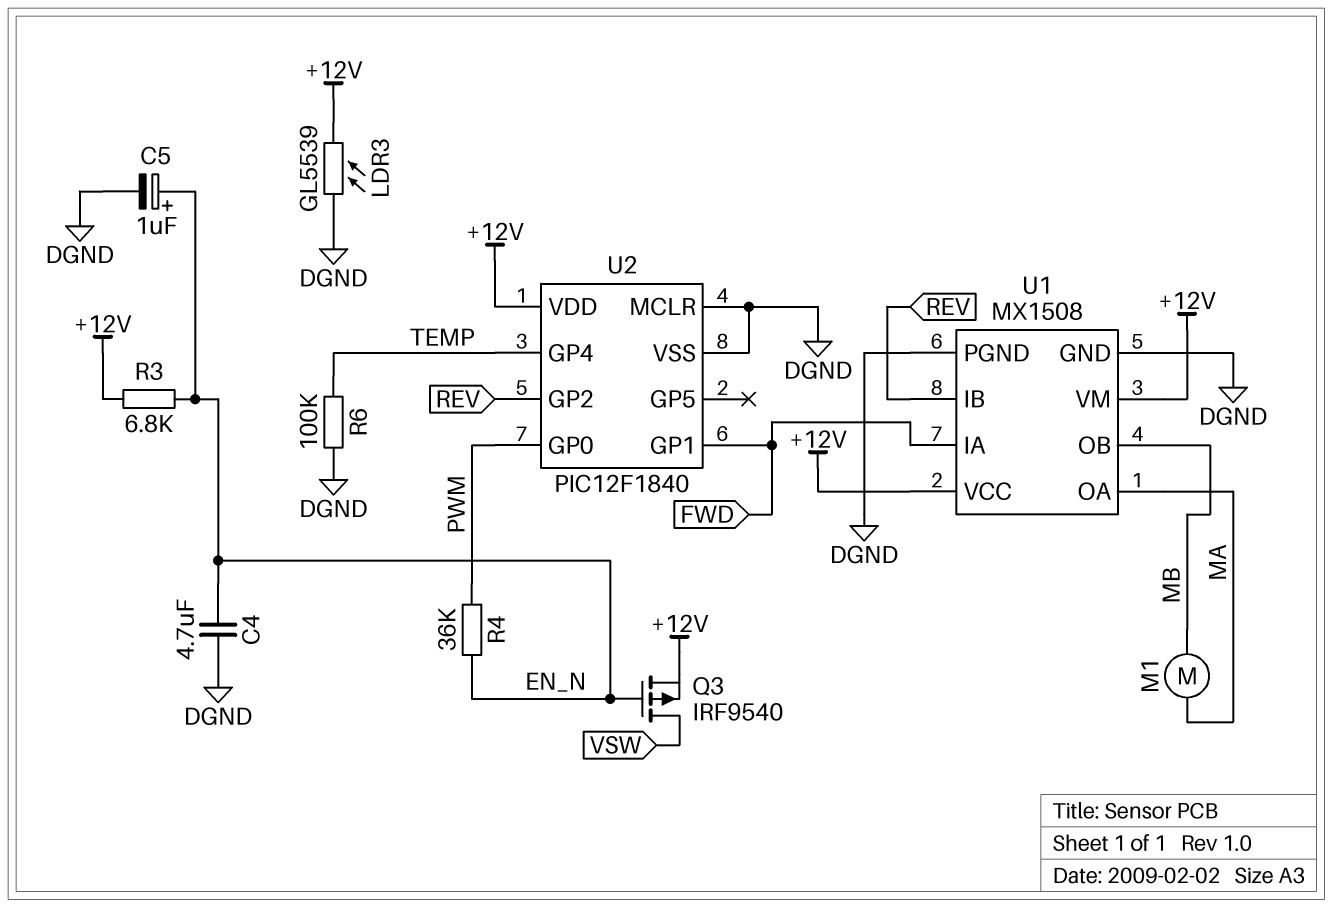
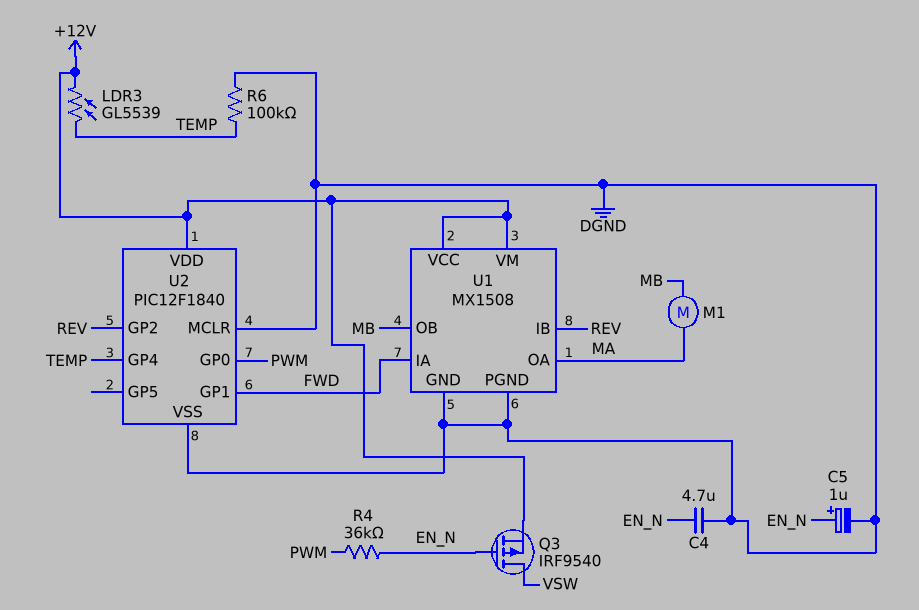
LDR3: GL5539 (+12V, DGND) -> GL5539 (+12V, TEMP)
R3: 6.8k (+12V, EN_N) -> none

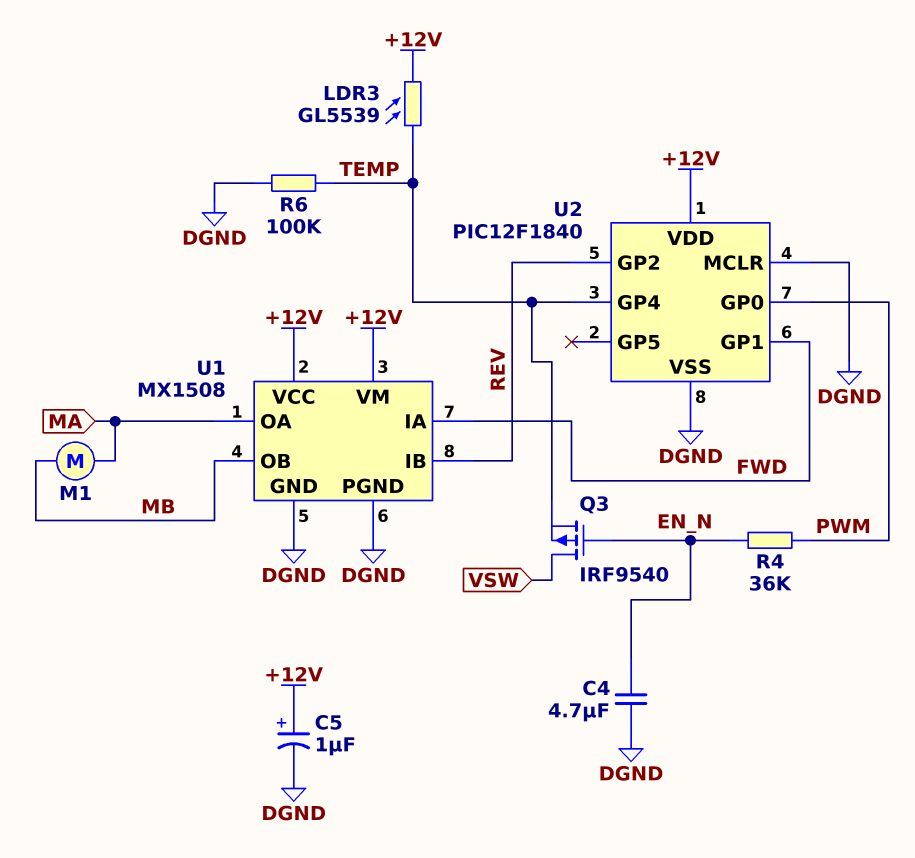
C5: 1uF (plus EN_N, minus DGND) -> 1uF (plus +12V, minus DGND)
Q3: PMOS IRF9540 (G EN_N, D VSW, S +12V) -> PMOS IRF9540 (G EN_N, D VSW, S TEMP)

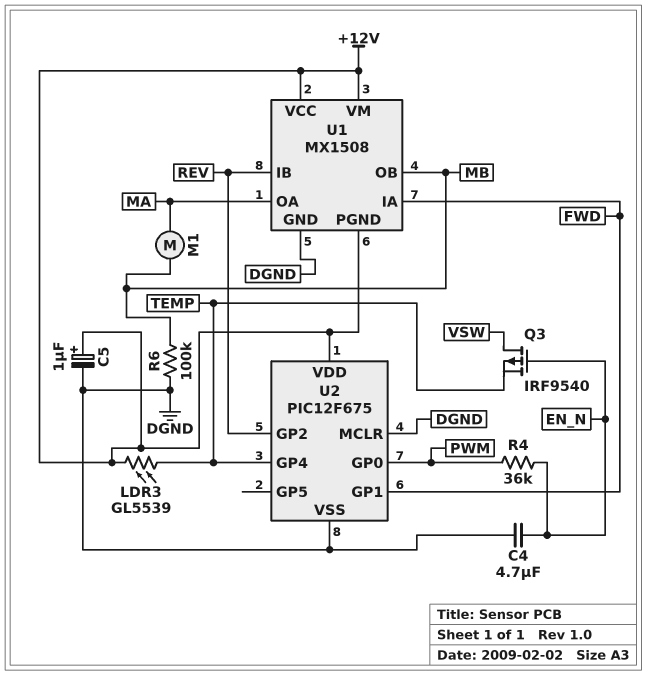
R6: 100k (DGND, TEMP) -> 100k (DGND, MB)
U1 pin PGND: DGND -> +12V
U2: PIC12F1840 -> PIC12F675

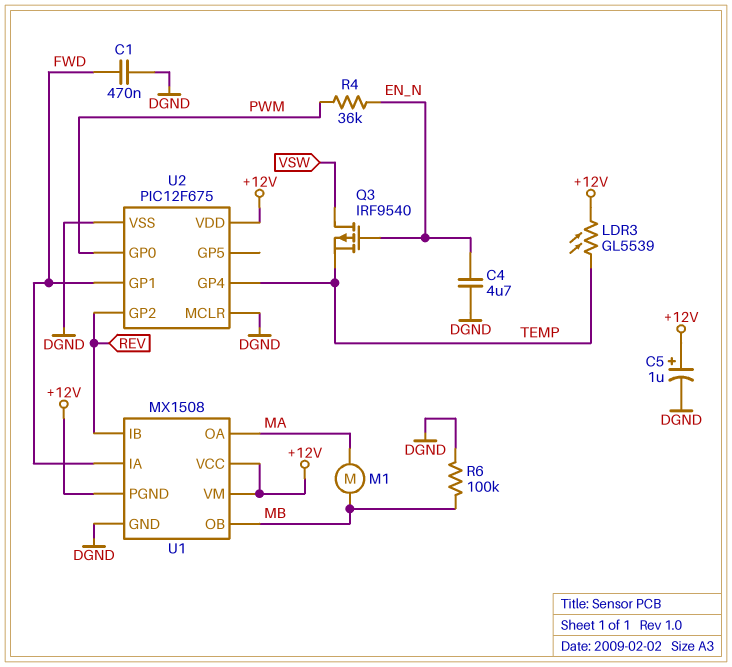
C1: none -> 470nF (DGND, FWD)

